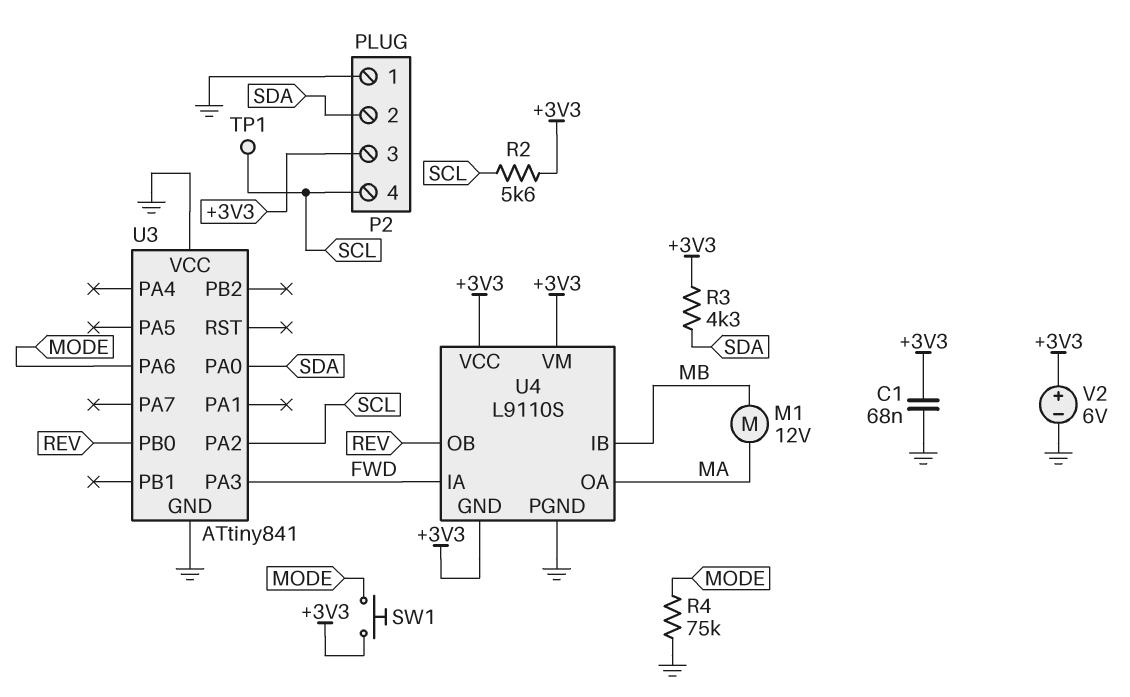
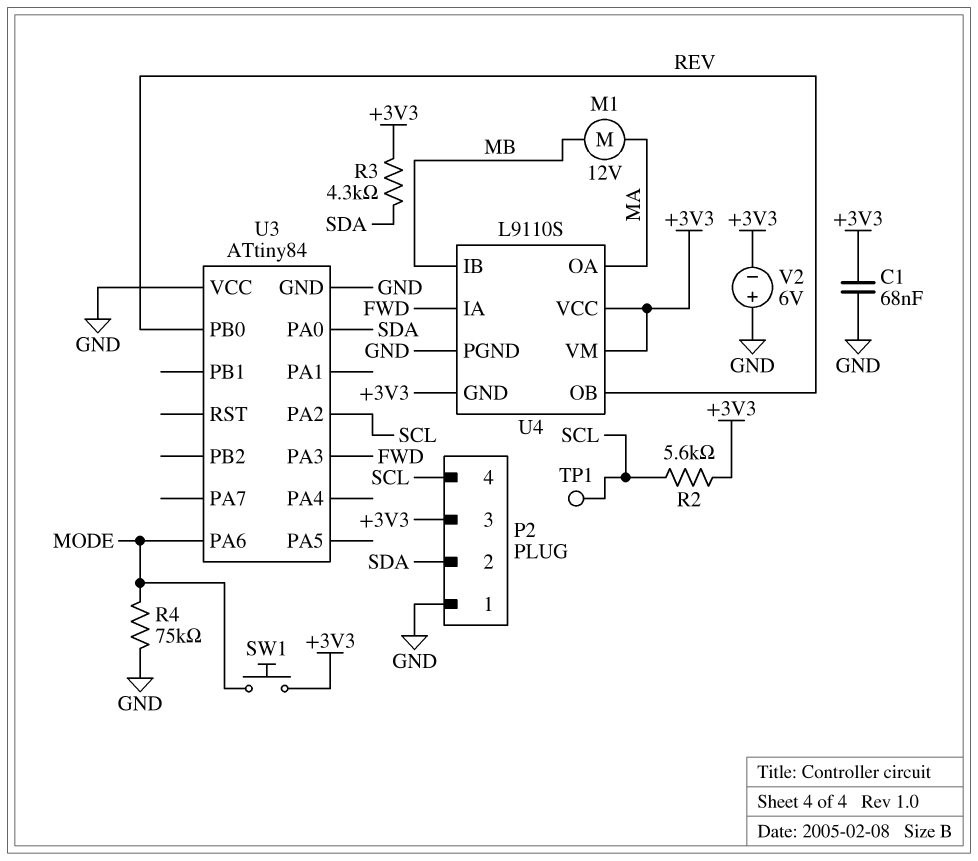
U3: ATtiny841 -> ATtiny84
V2: 6V (plus +3V3, minus GND) -> 6V (plus GND, minus +3V3)

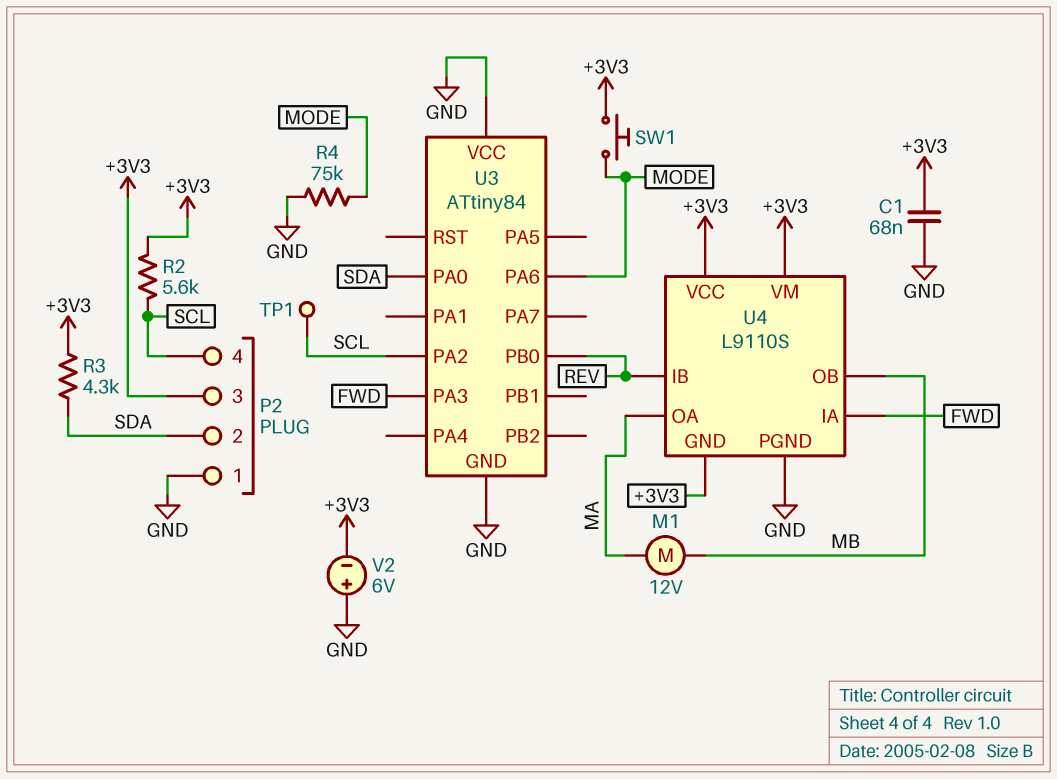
U4 pin IB: MB -> REV
U4 pin OB: REV -> MB

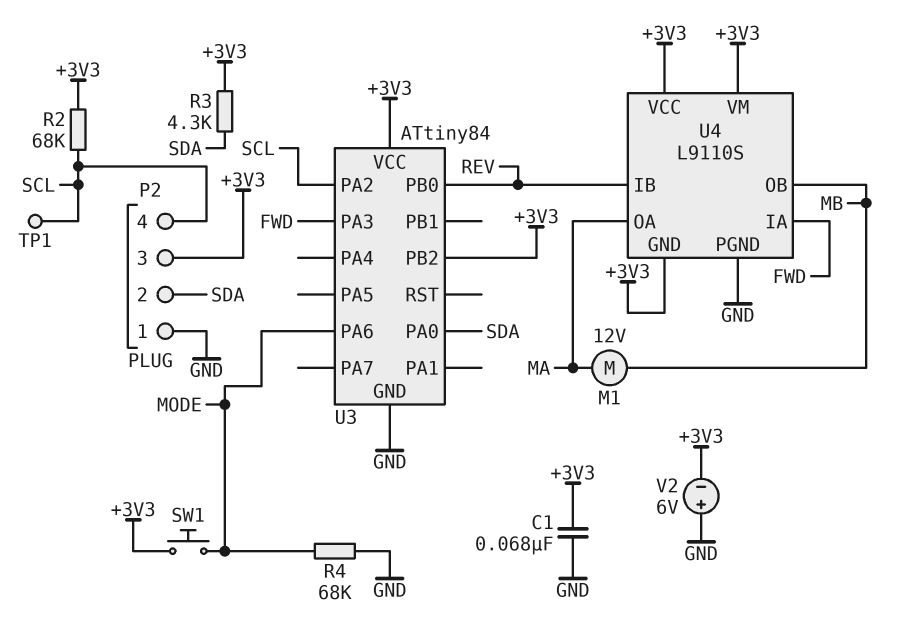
R2: 5.6k (+3V3, SCL) -> 68k (+3V3, SCL)
R4: 75k (GND, MODE) -> 68k (GND, MODE)
U3 pin PB2: none -> +3V3
U3 pin VCC: GND -> +3V3

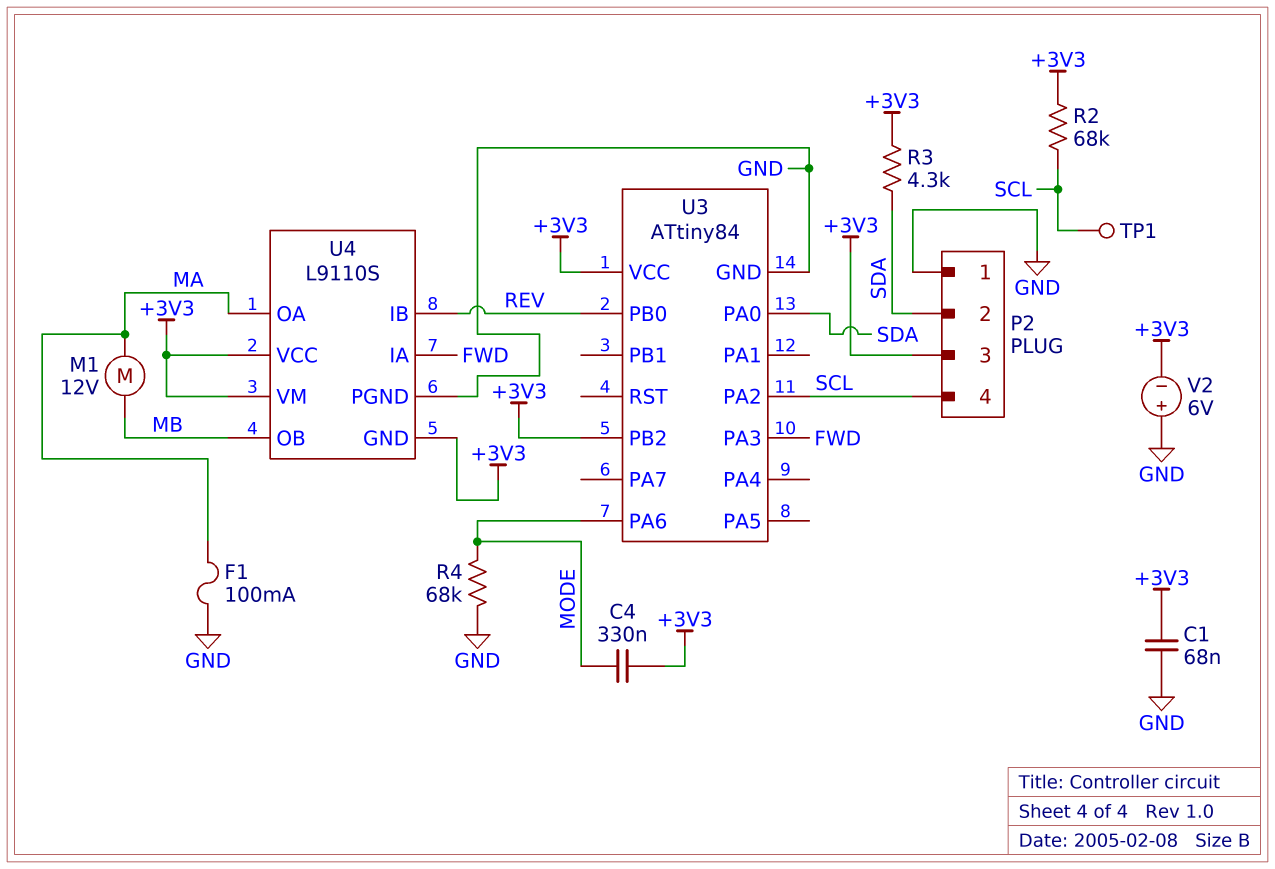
C4: none -> 330nF (+3V3, MODE)
F1: none -> 100mA (GND, MA)
SW1: button (+3V3, MODE) -> none

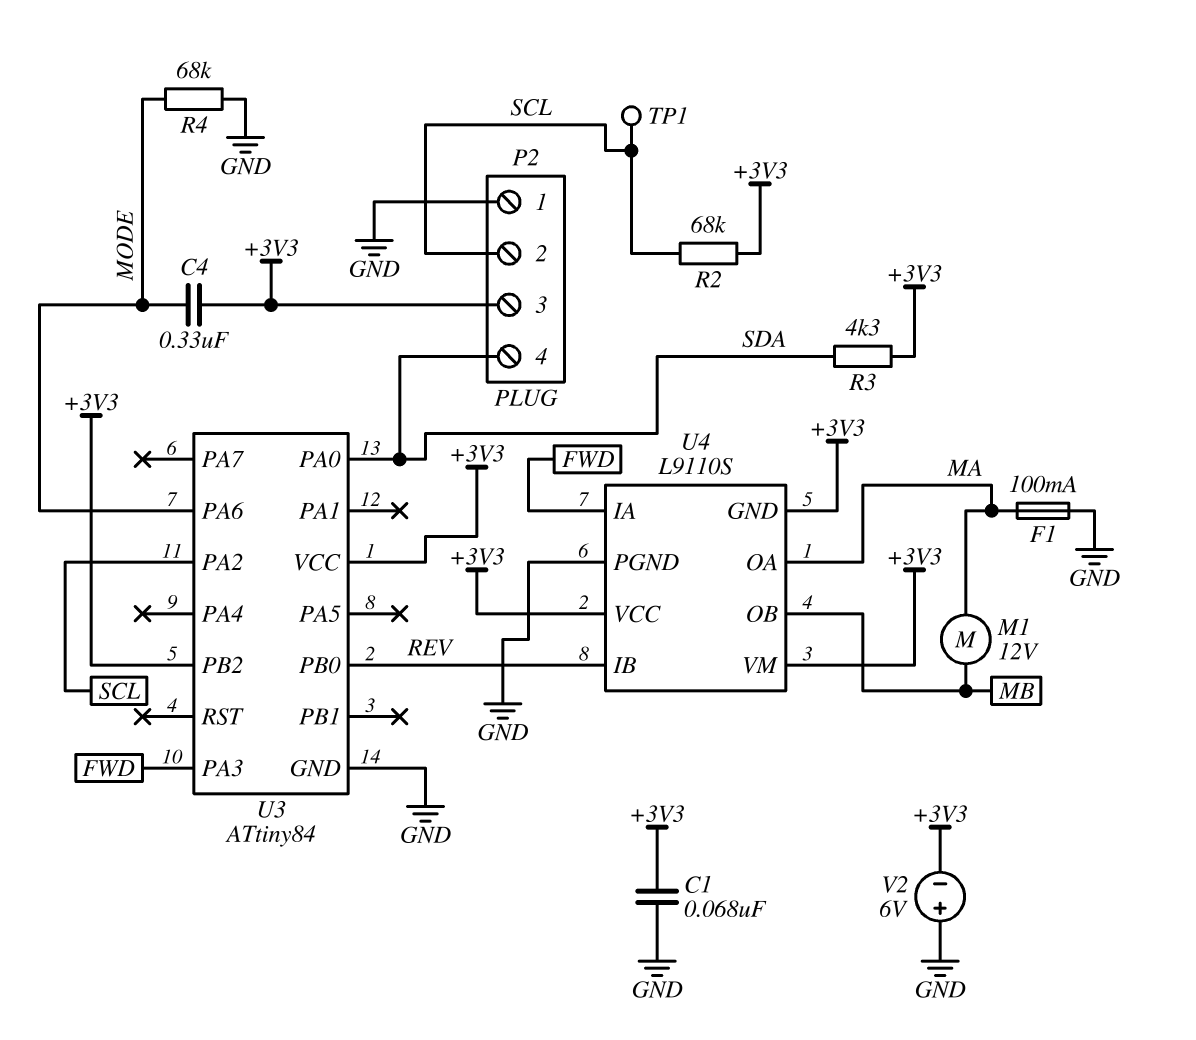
P2 pin 2: SDA -> SCL
P2 pin 4: SCL -> SDA

